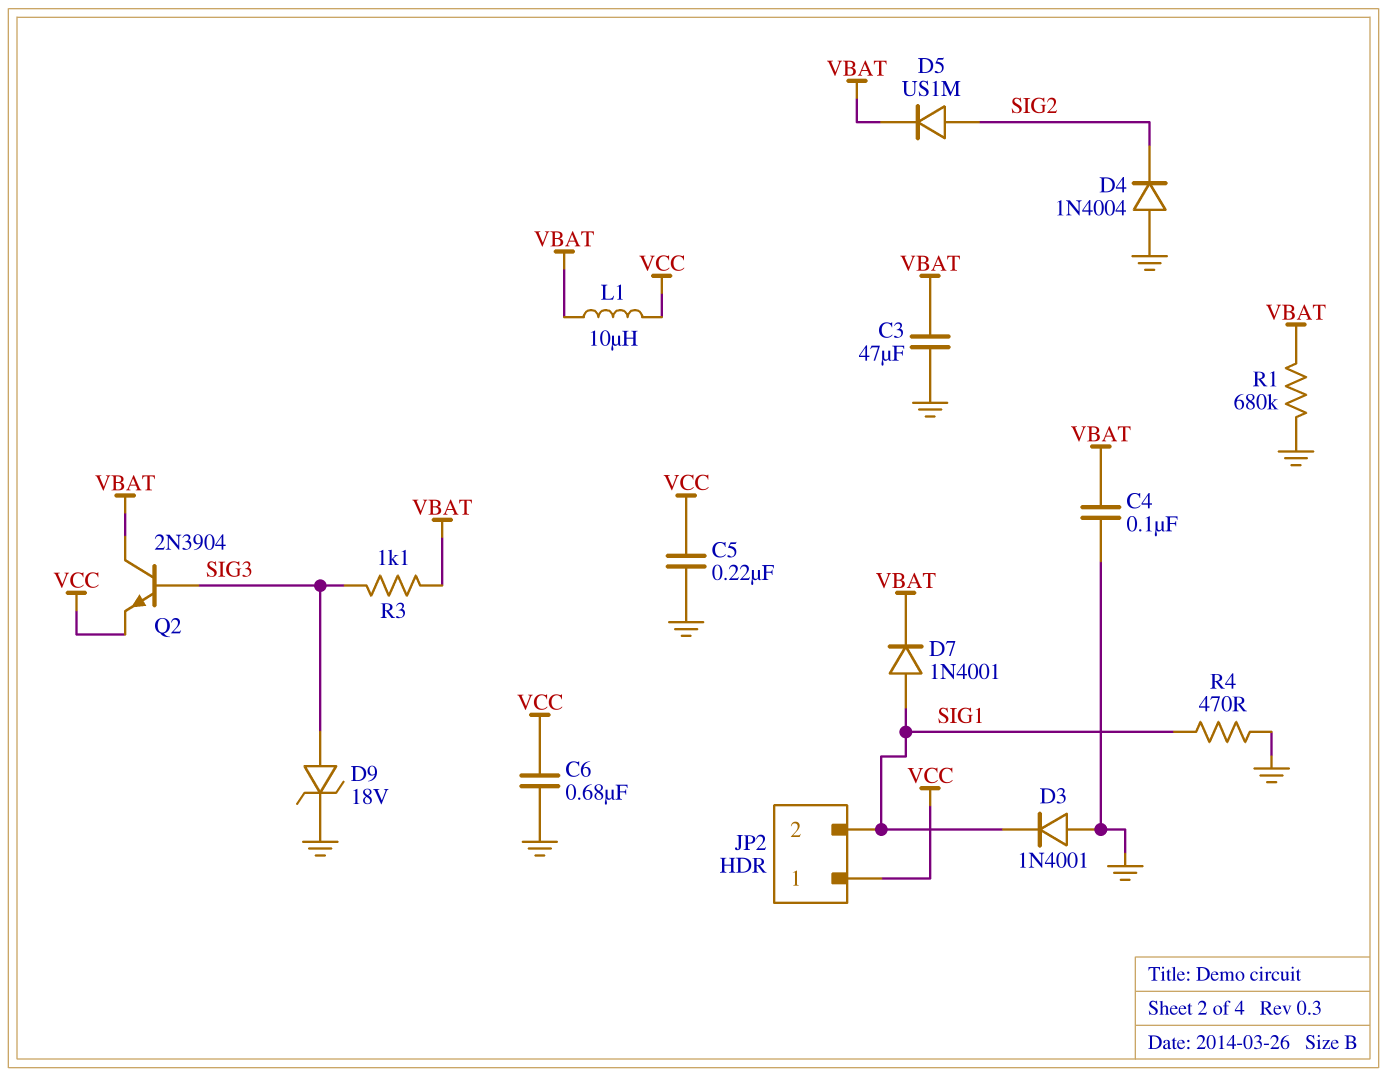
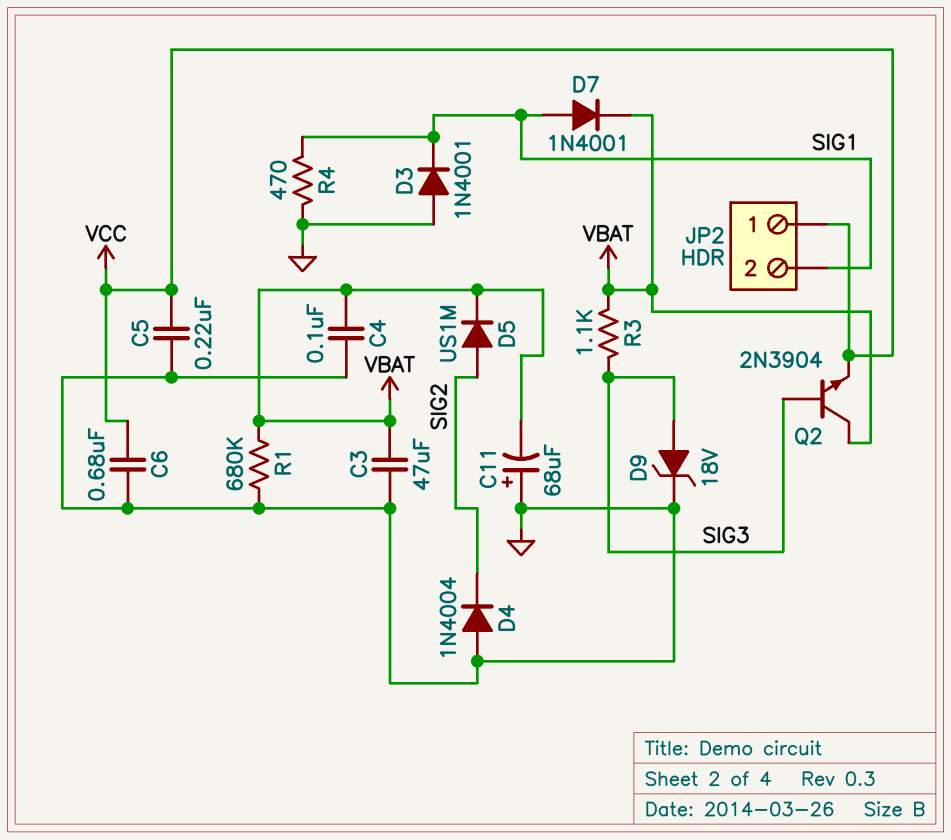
C11: none -> 68uF (plus GND, minus VBAT)
L1: 10uH (VBAT, VCC) -> none

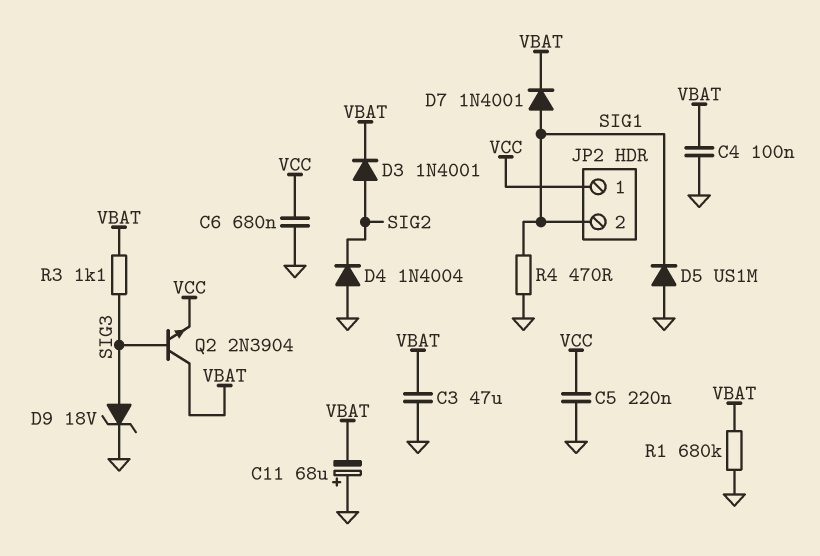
D3: diode 1N4001 (A GND, K SIG1) -> diode 1N4001 (A SIG2, K VBAT)
D5: diode US1M (A SIG2, K VBAT) -> diode US1M (A GND, K SIG1)

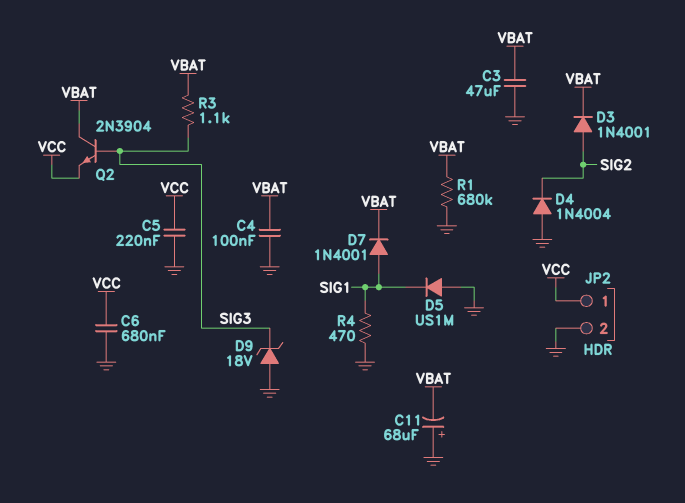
D9: zener 18V (A SIG3, K GND) -> zener 18V (A GND, K SIG3)
JP2 pin 2: SIG1 -> GND

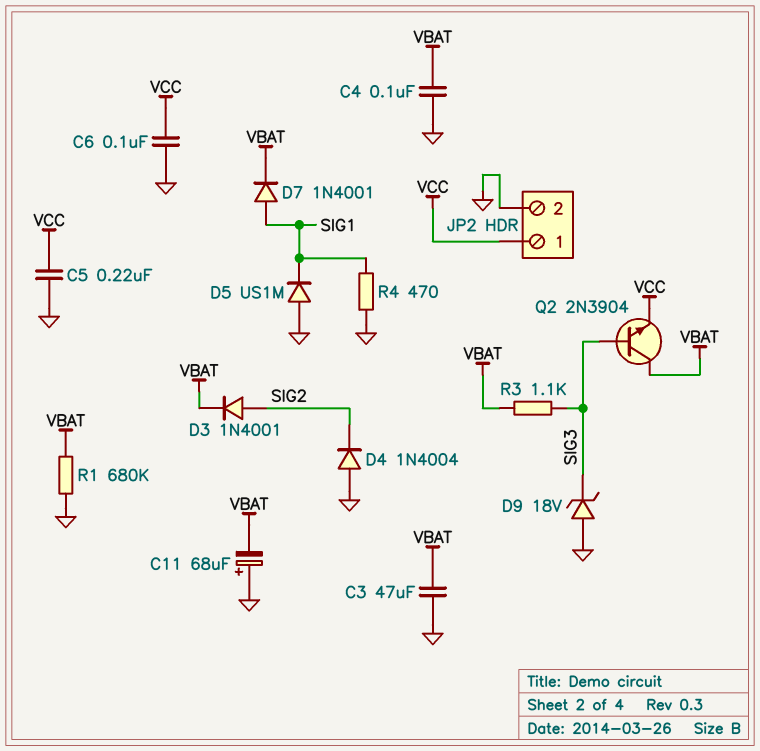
C6: 680nF (GND, VCC) -> 100nF (GND, VCC)

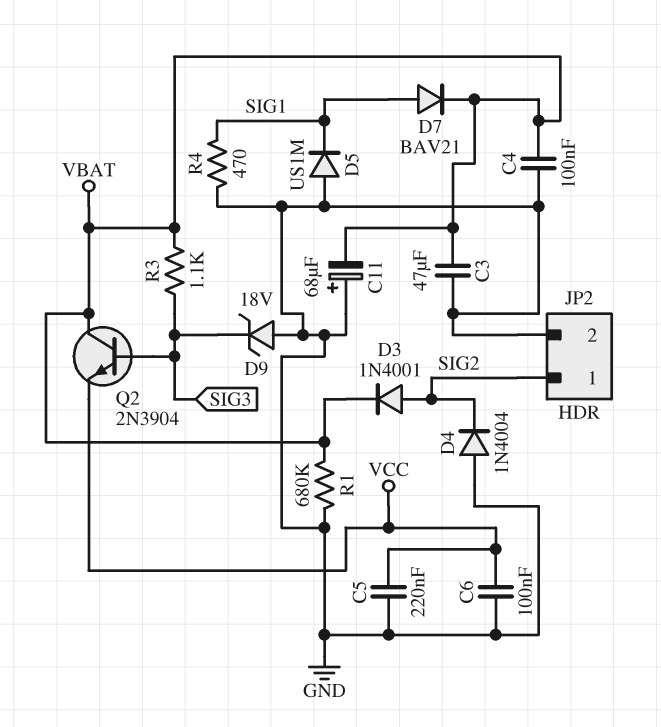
D7: diode 1N4001 (A SIG1, K VBAT) -> diode BAV21 (A SIG1, K VBAT)
JP2 pin 1: VCC -> SIG2

